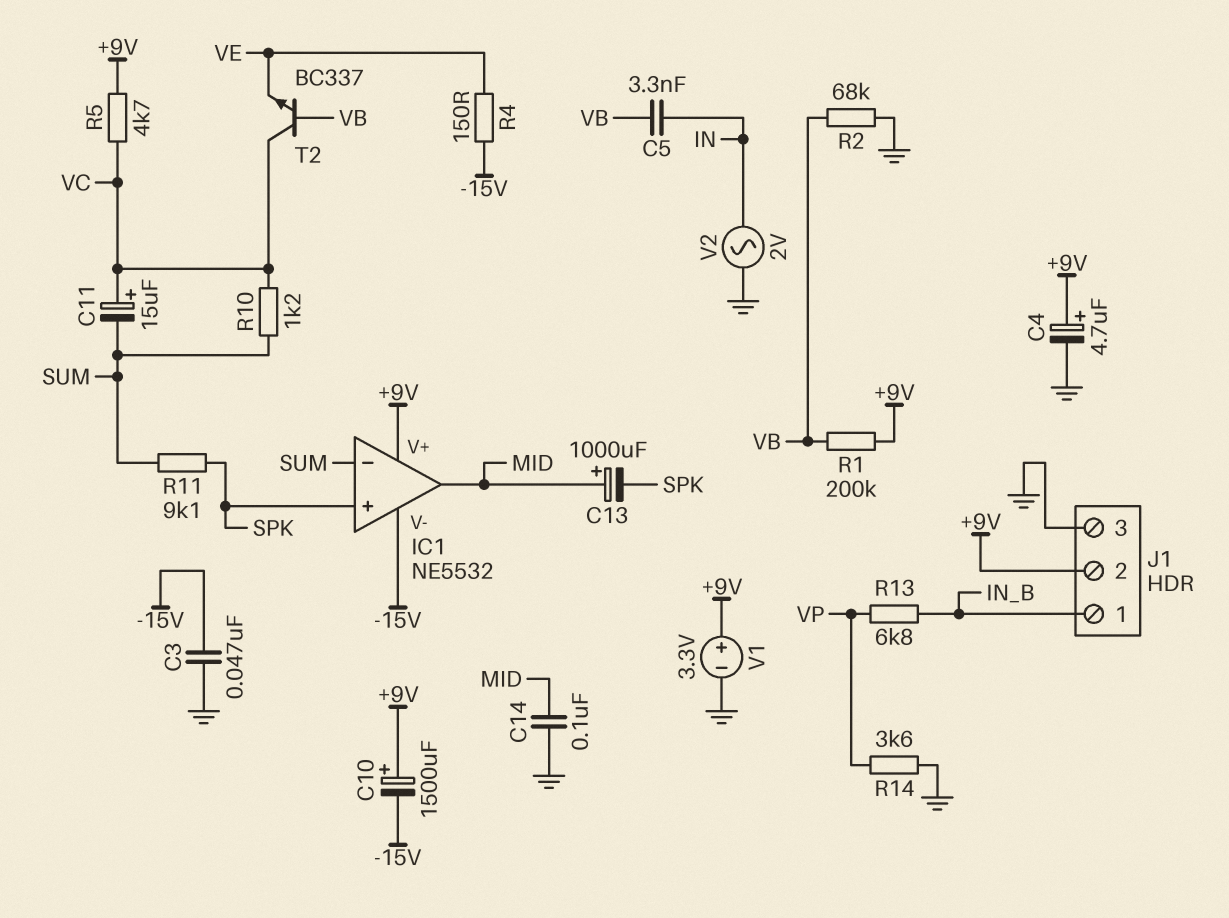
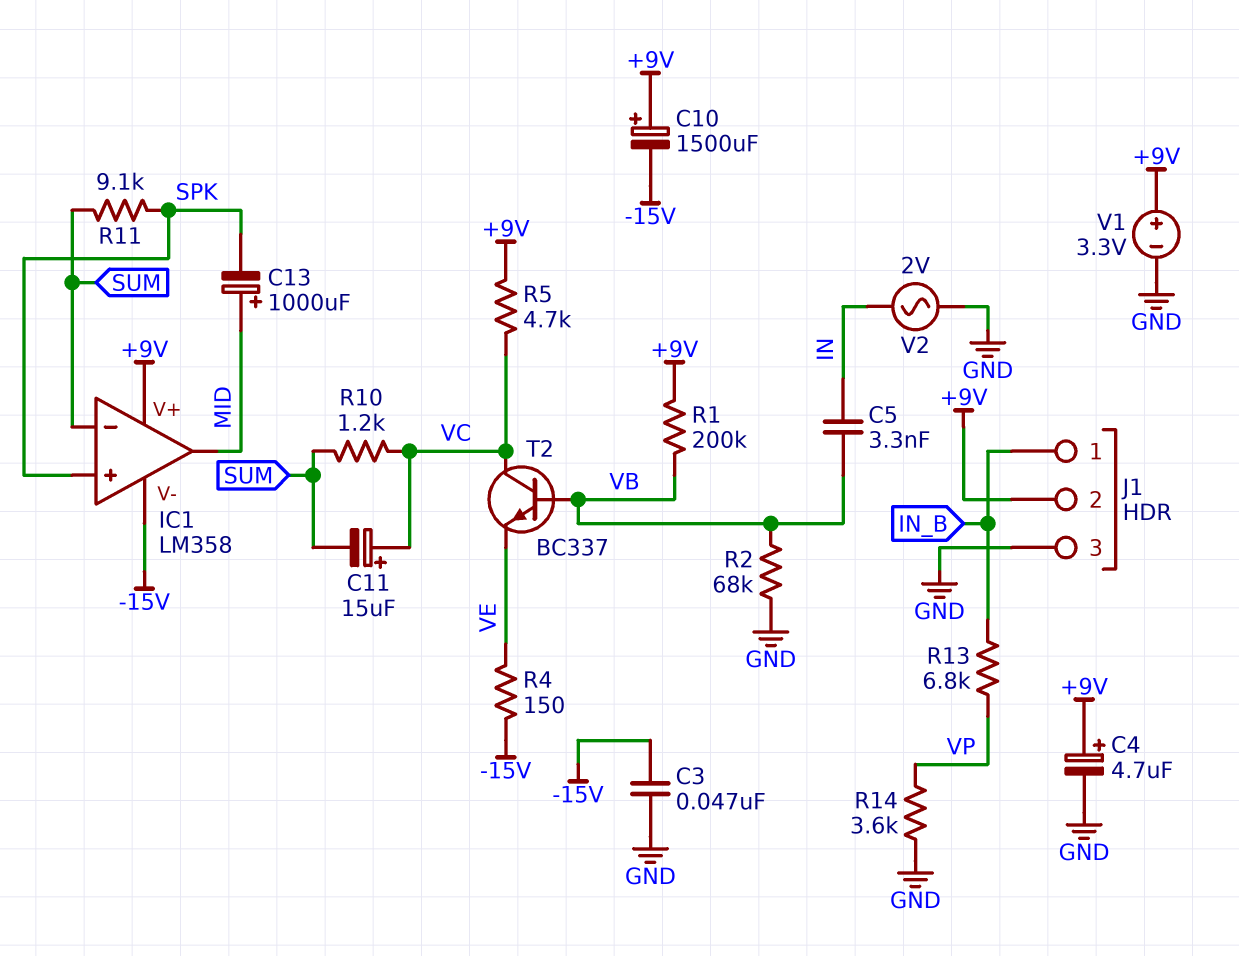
C14: 100nF (GND, MID) -> none
IC1: NE5532 -> LM358

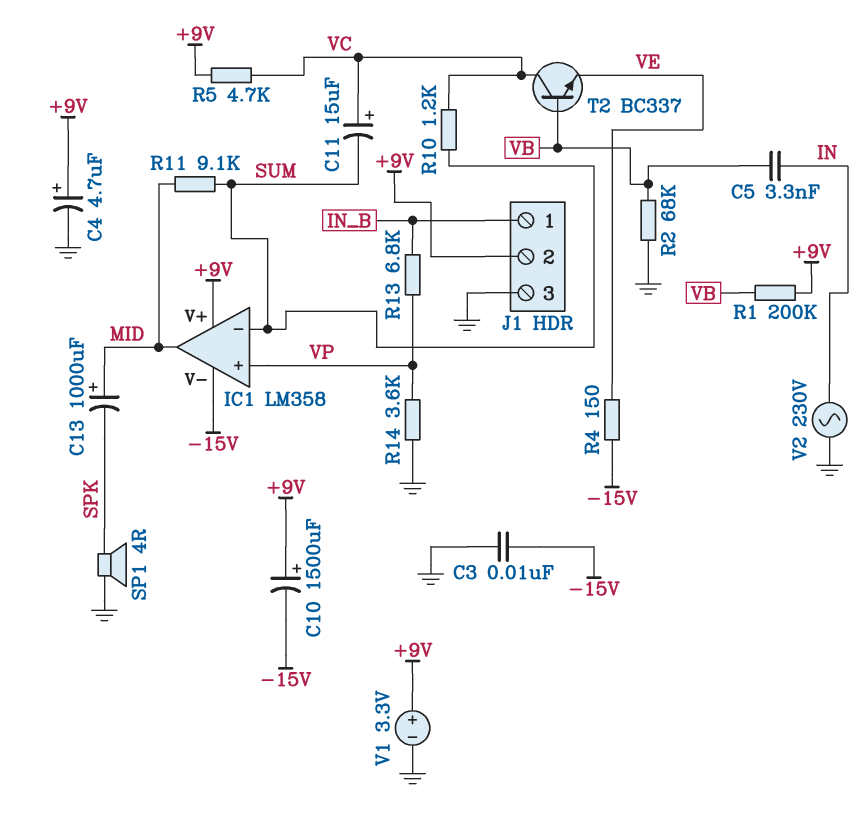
C3: 47nF (-15V, GND) -> 10nF (-15V, GND)
IC1 pin in+: SPK -> VP
R11: 9.1k (SPK, SUM) -> 9.1k (MID, SUM)
SP1: none -> speaker 4R (GND, SPK)
V2: AC 2V (GND, IN) -> AC 230V (GND, IN)

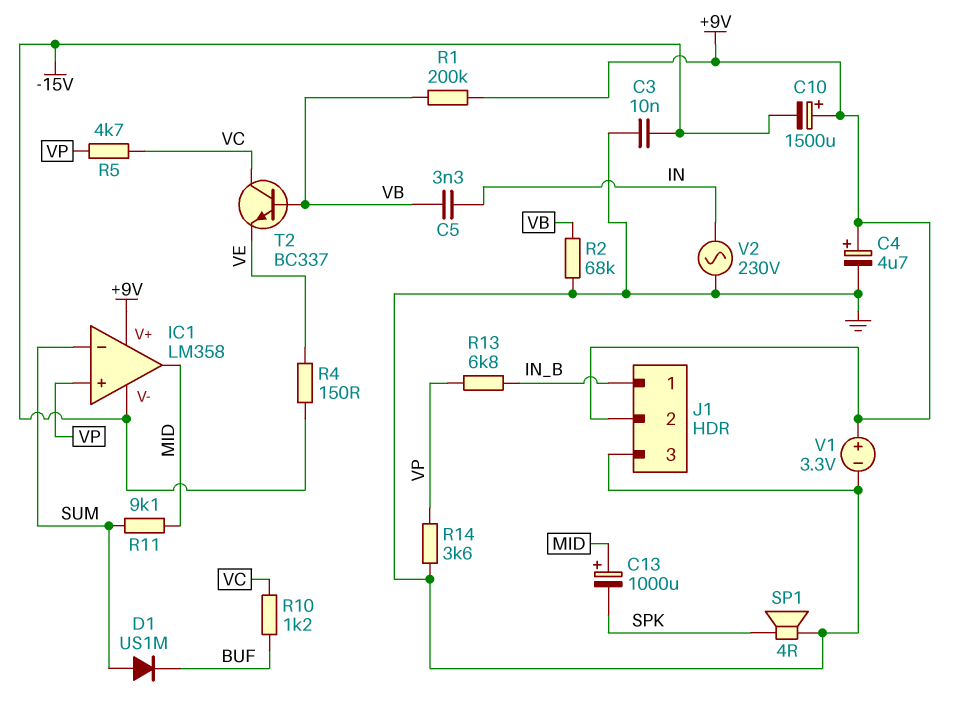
C11: 15uF (plus VC, minus SUM) -> none
D1: none -> diode US1M (A SUM, K BUF)
R5: 4.7k (+9V, VC) -> 4.7k (VC, VP)
R10: 1.2k (SUM, VC) -> 1.2k (BUF, VC)

